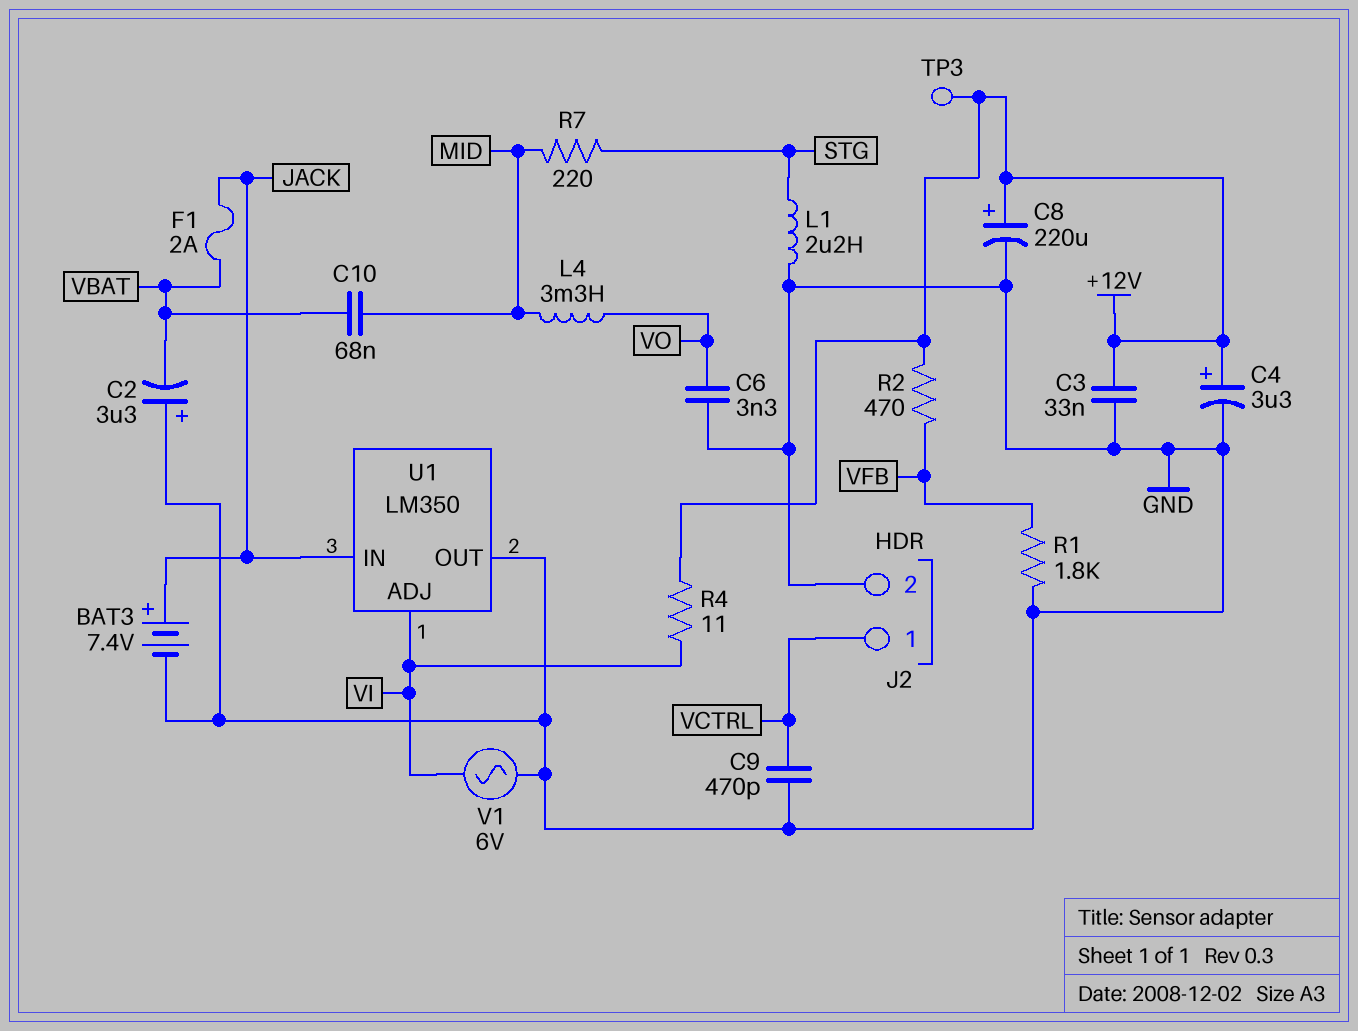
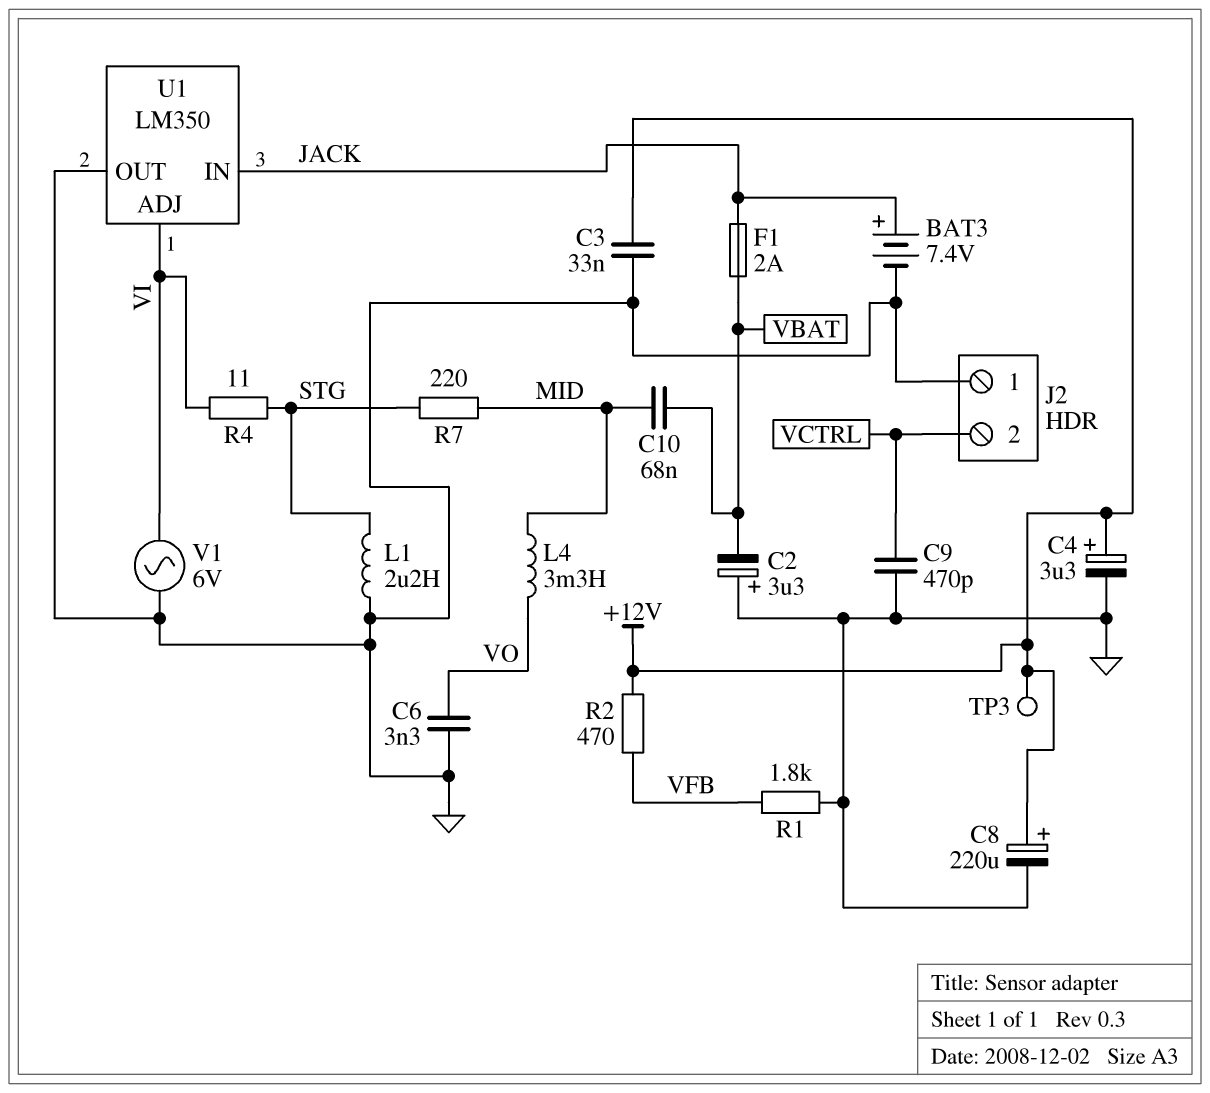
J2 pin 1: VCTRL -> GND
J2 pin 2: GND -> VCTRL
R4: 11 (+12V, VI) -> 11 (STG, VI)

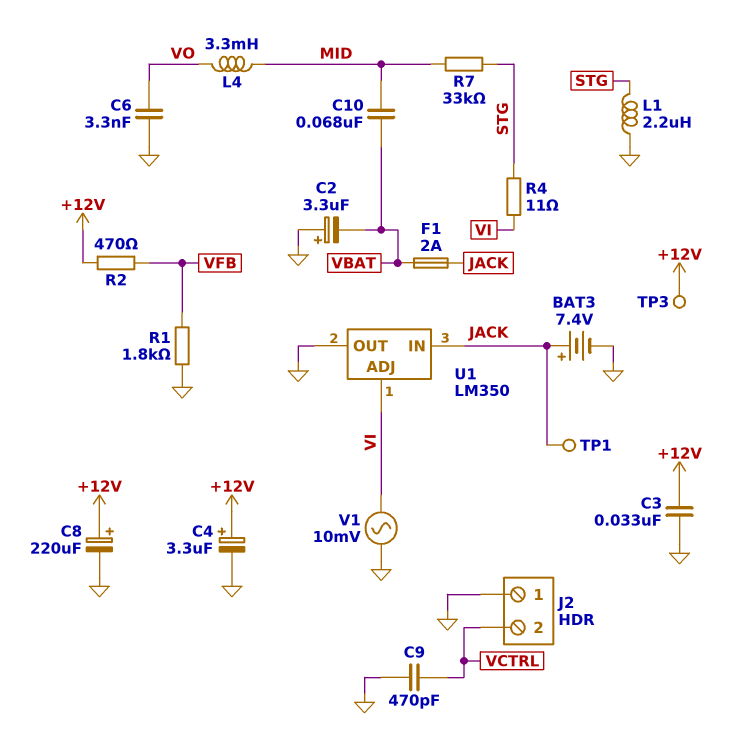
R7: 220 (MID, STG) -> 33k (MID, STG)
TP1: none -> test point (JACK)
V1: AC 6V (GND, VI) -> AC 10mV (GND, VI)

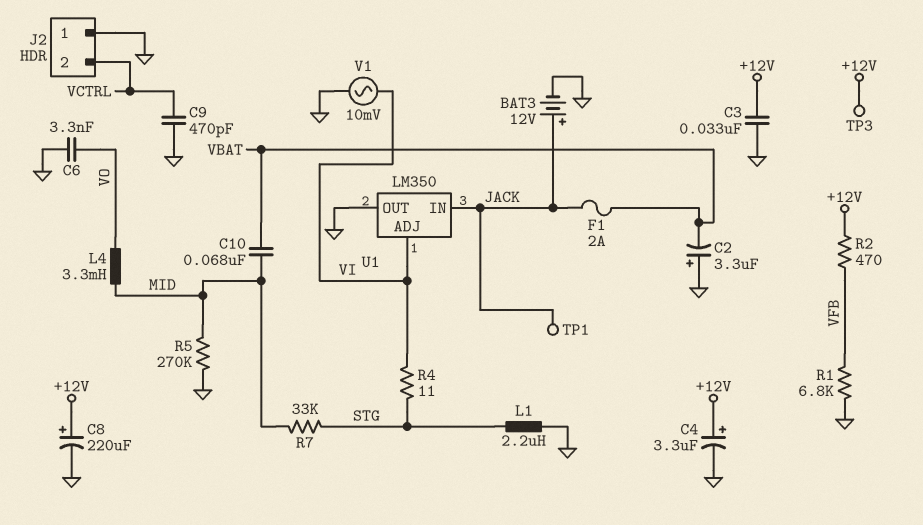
BAT3: 7.4V (plus JACK, minus GND) -> 12V (plus JACK, minus GND)
R1: 1.8k (GND, VFB) -> 6.8k (GND, VFB)
R5: none -> 270k (GND, MID)

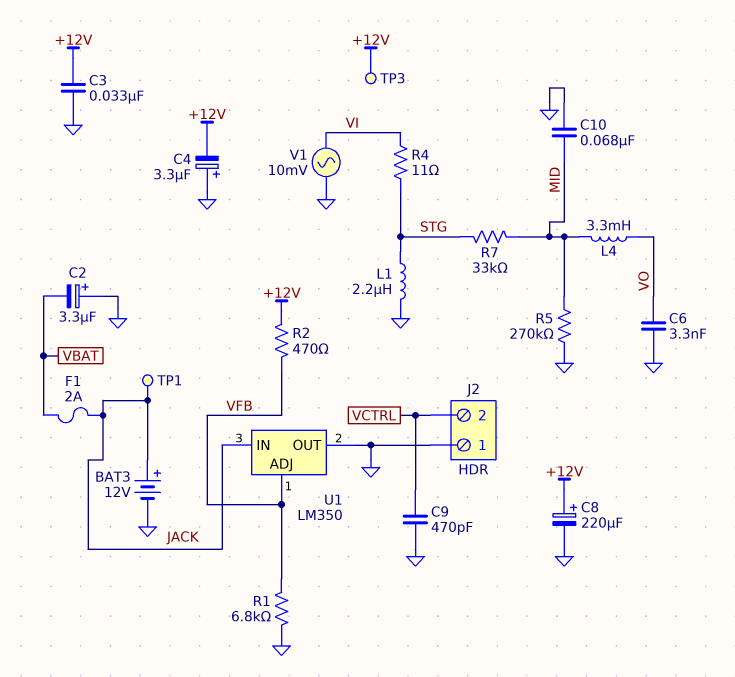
C4: 3.3uF (plus +12V, minus GND) -> 3.3uF (plus GND, minus +12V)
C10: 68nF (MID, VBAT) -> 68nF (GND, MID)
U1 pin ADJ: VI -> VFB

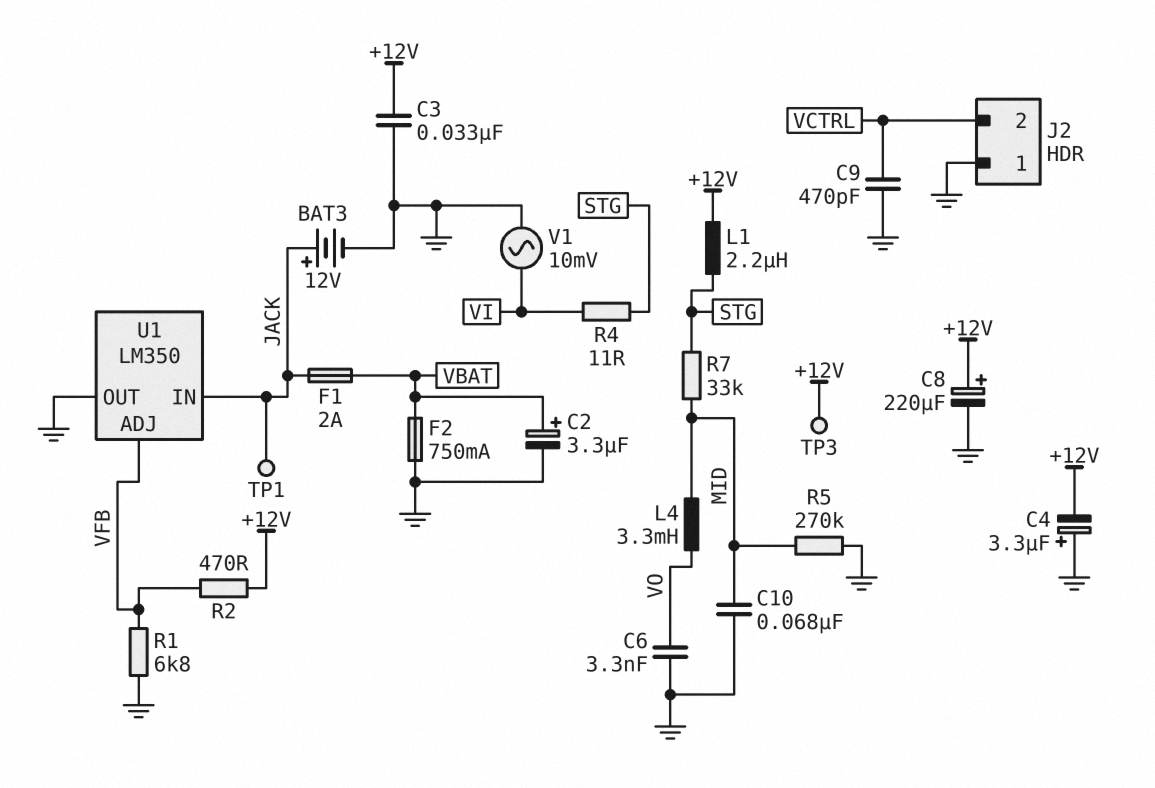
C2: 3.3uF (plus GND, minus VBAT) -> 3.3uF (plus VBAT, minus GND)
F2: none -> 750mA (GND, VBAT)
L1: 2.2uH (GND, STG) -> 2.2uH (+12V, STG)

